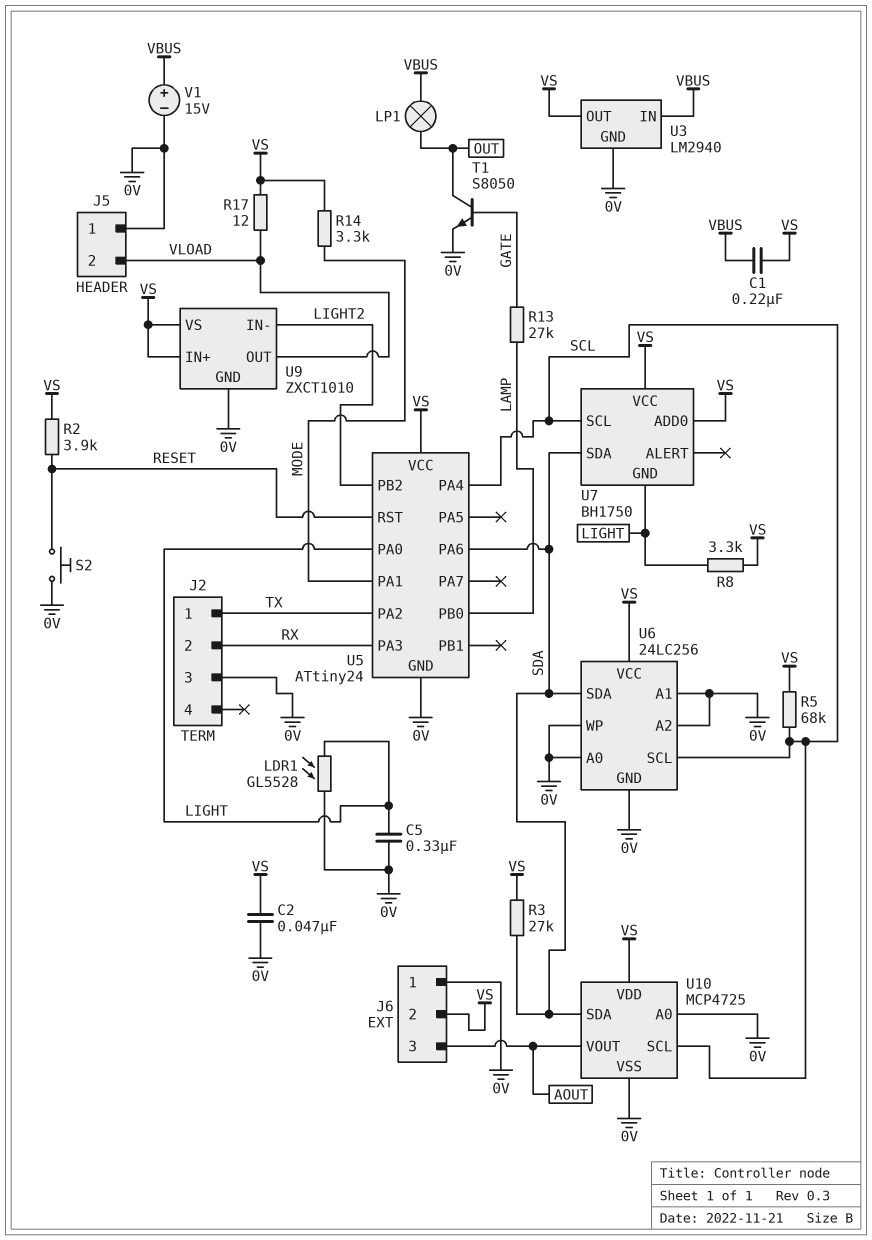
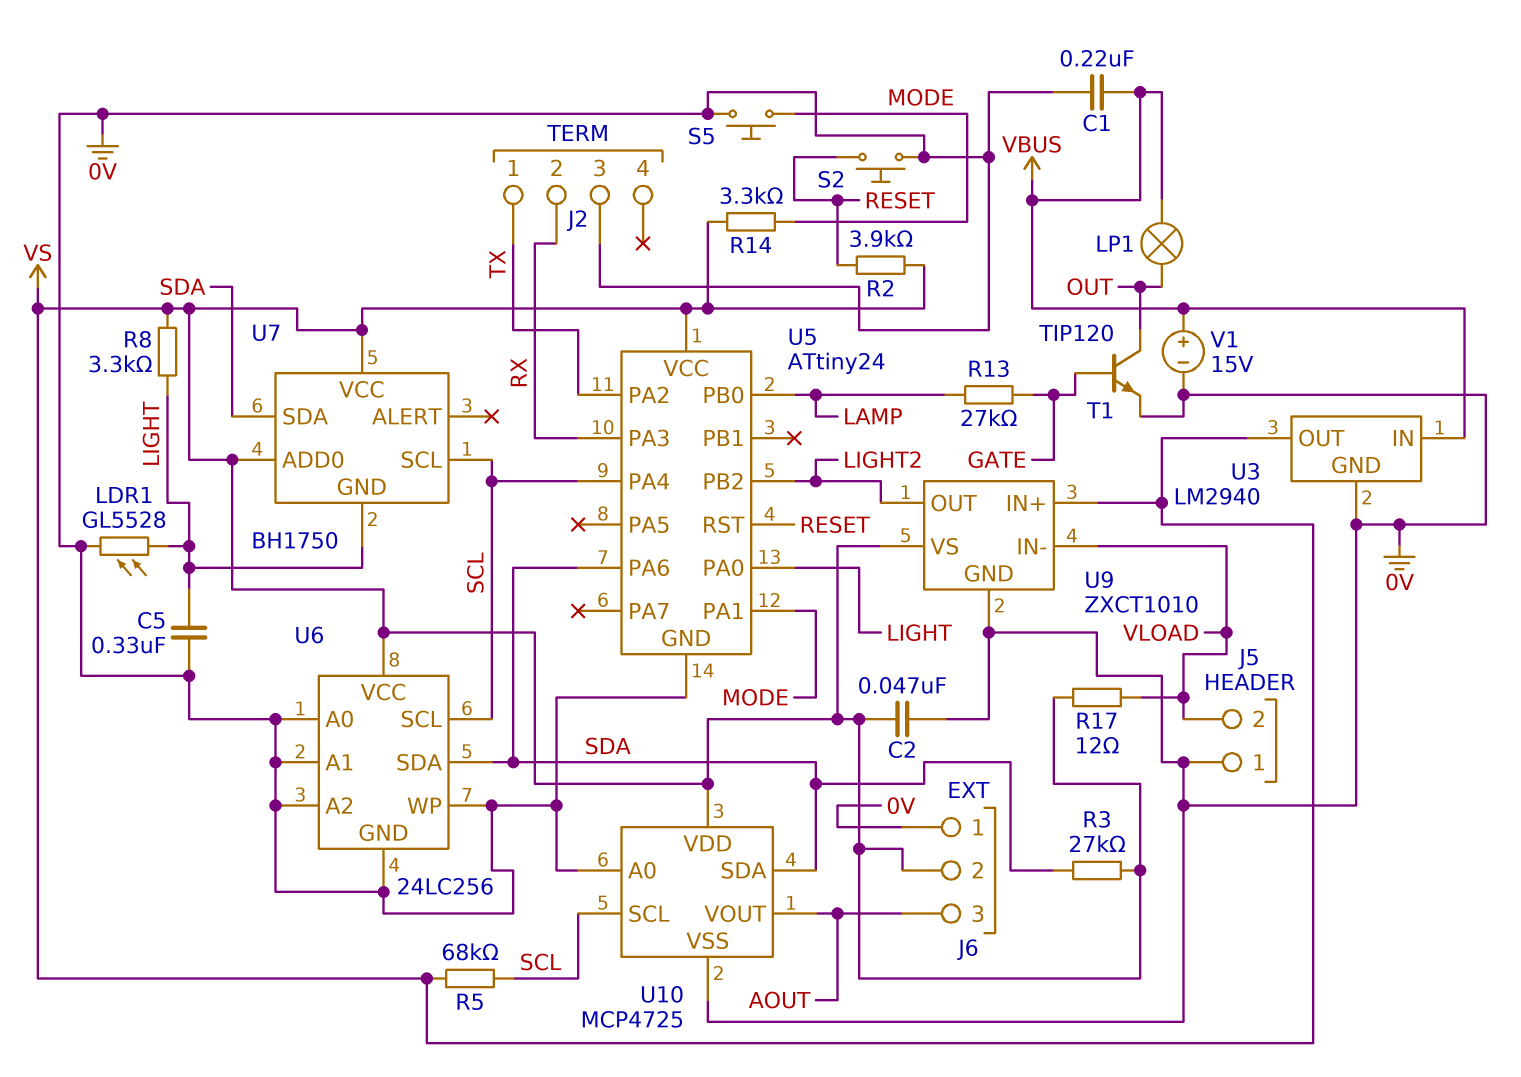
C1: 220nF (VBUS, VS) -> 220nF (0V, VBUS)
S5: none -> button (0V, MODE)
T1: NPN S8050 (B GATE, C OUT, E 0V) -> NPN TIP120 (B GATE, C OUT, E 0V)
U9 pin IN-: LIGHT2 -> VLOAD
U9 pin OUT: VLOAD -> LIGHT2

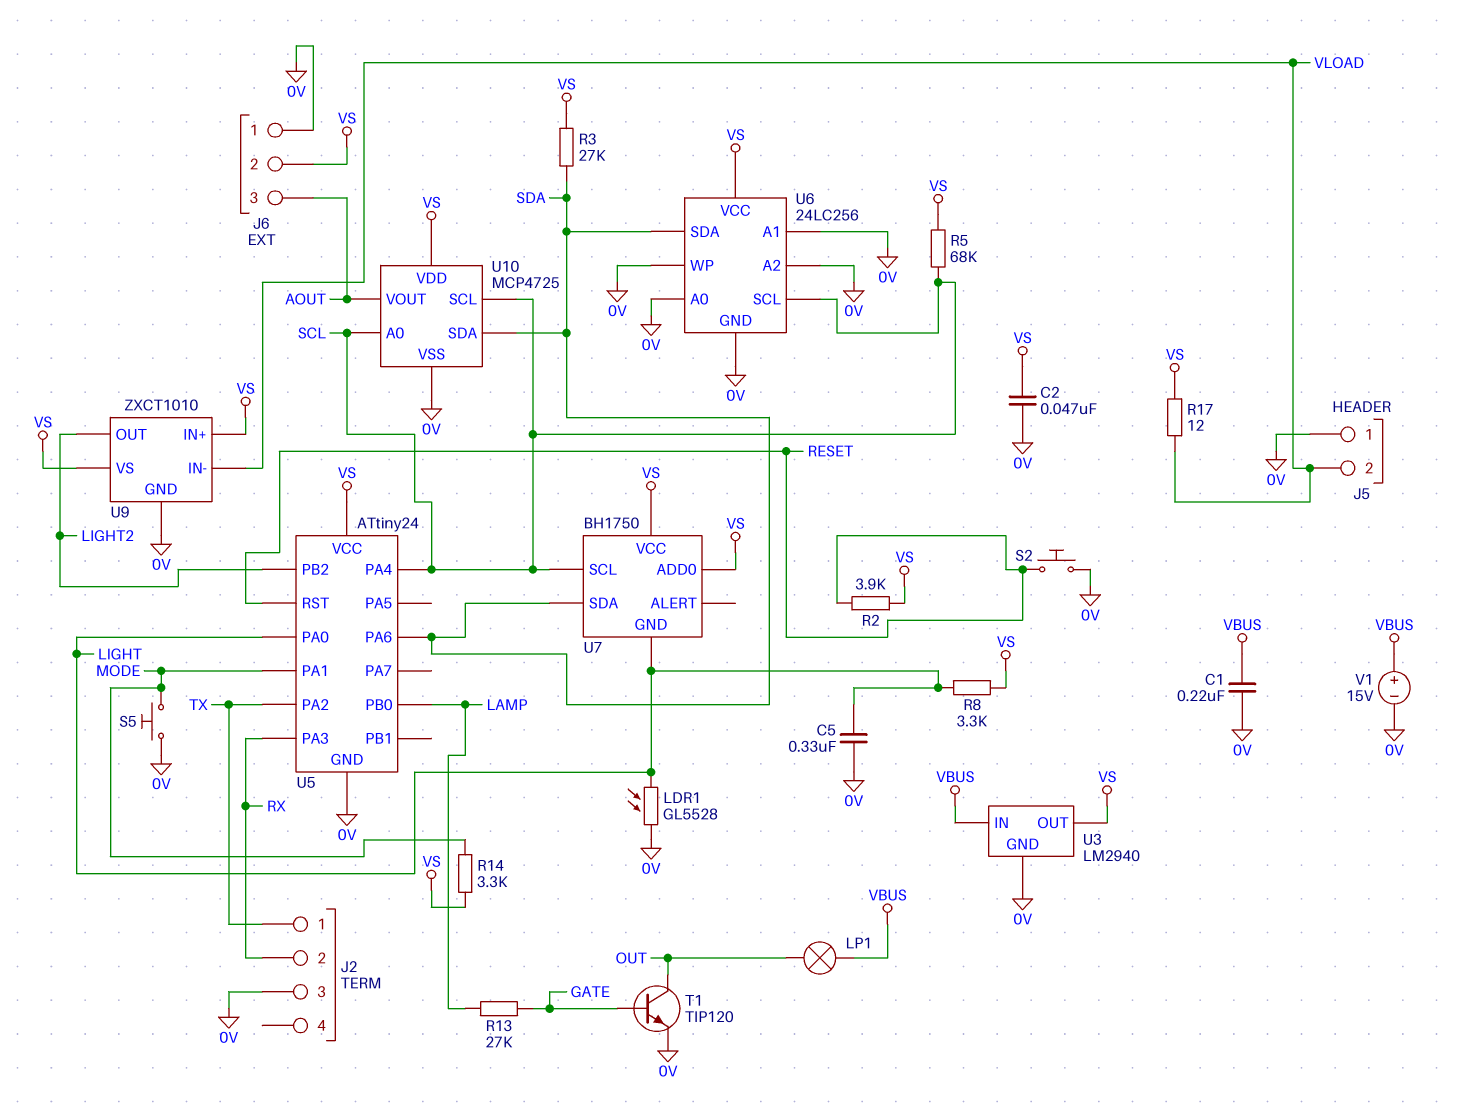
U10 pin A0: 0V -> SCL

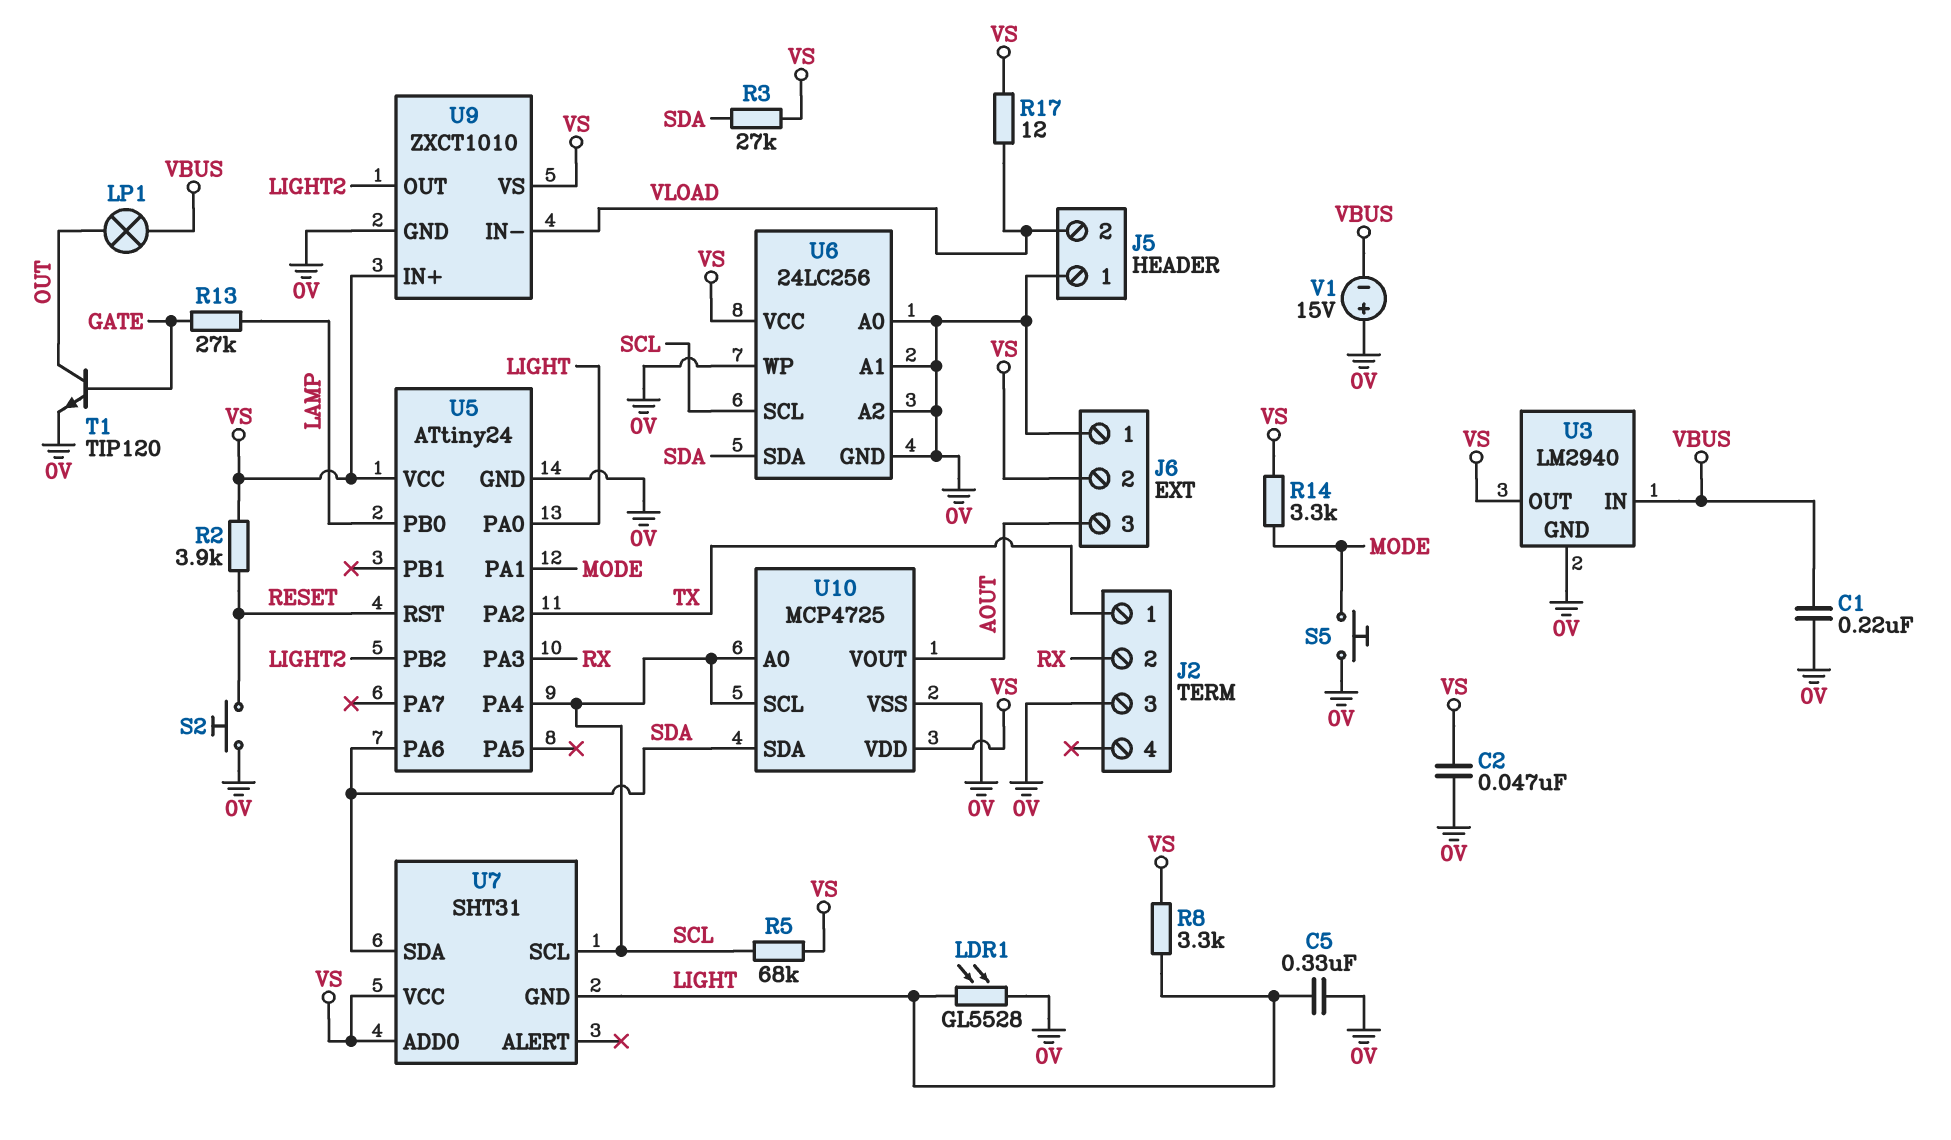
U7: BH1750 -> SHT31
V1: 15V (plus VBUS, minus 0V) -> 15V (plus 0V, minus VBUS)

